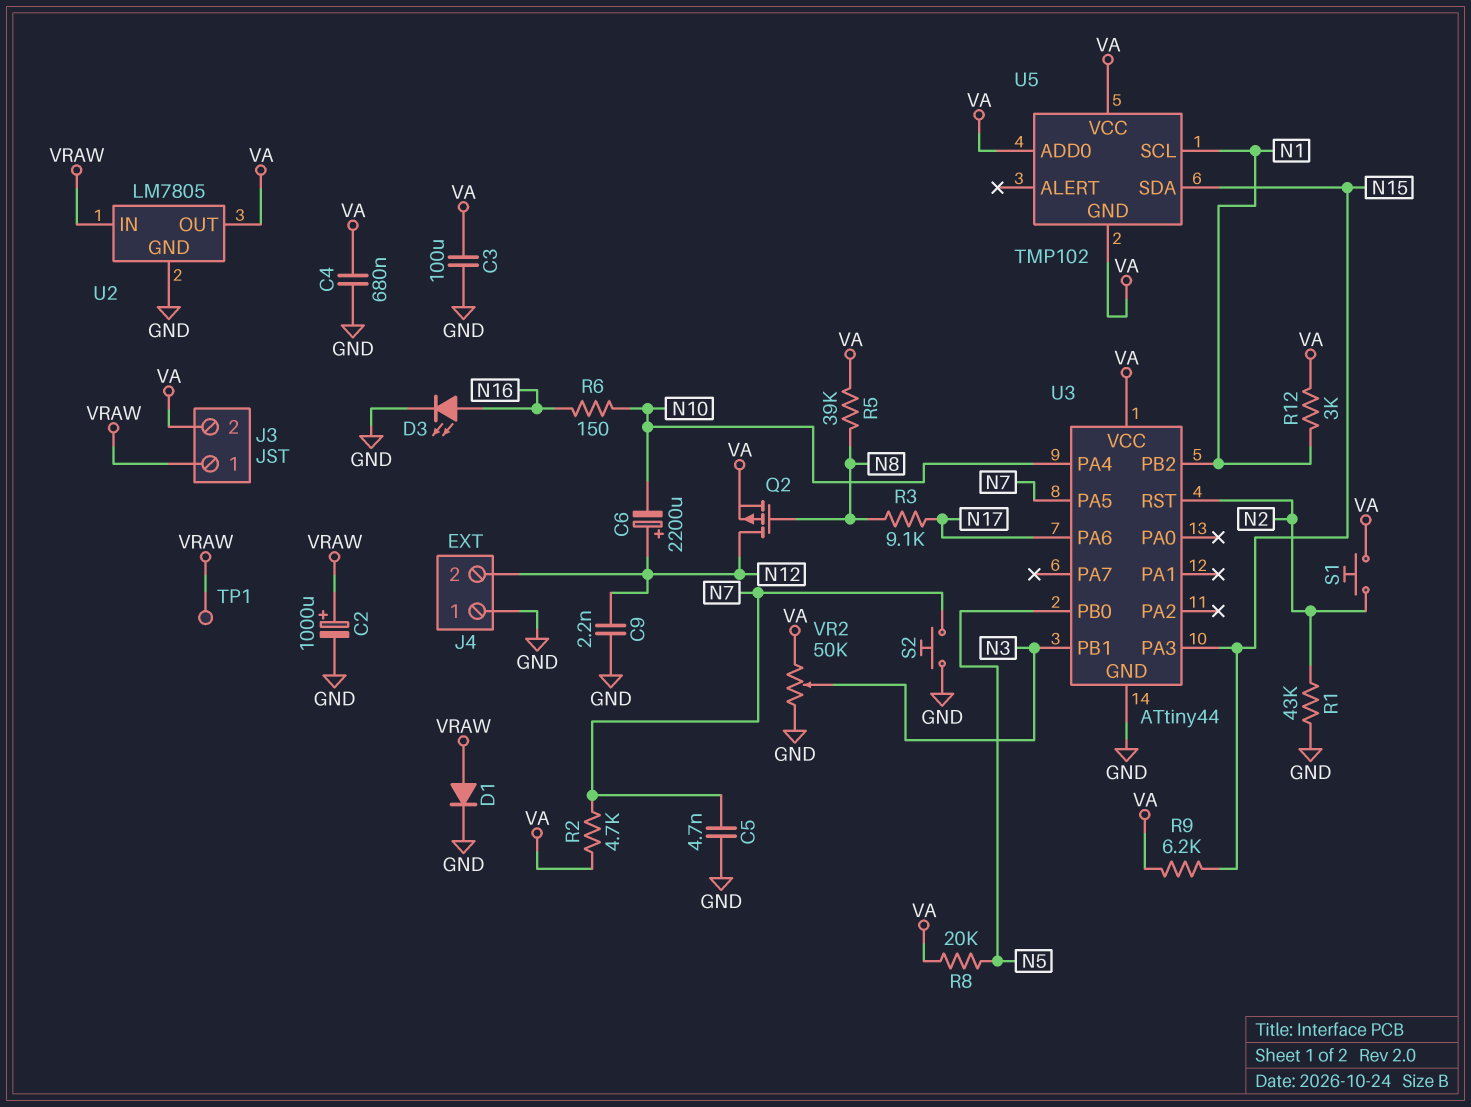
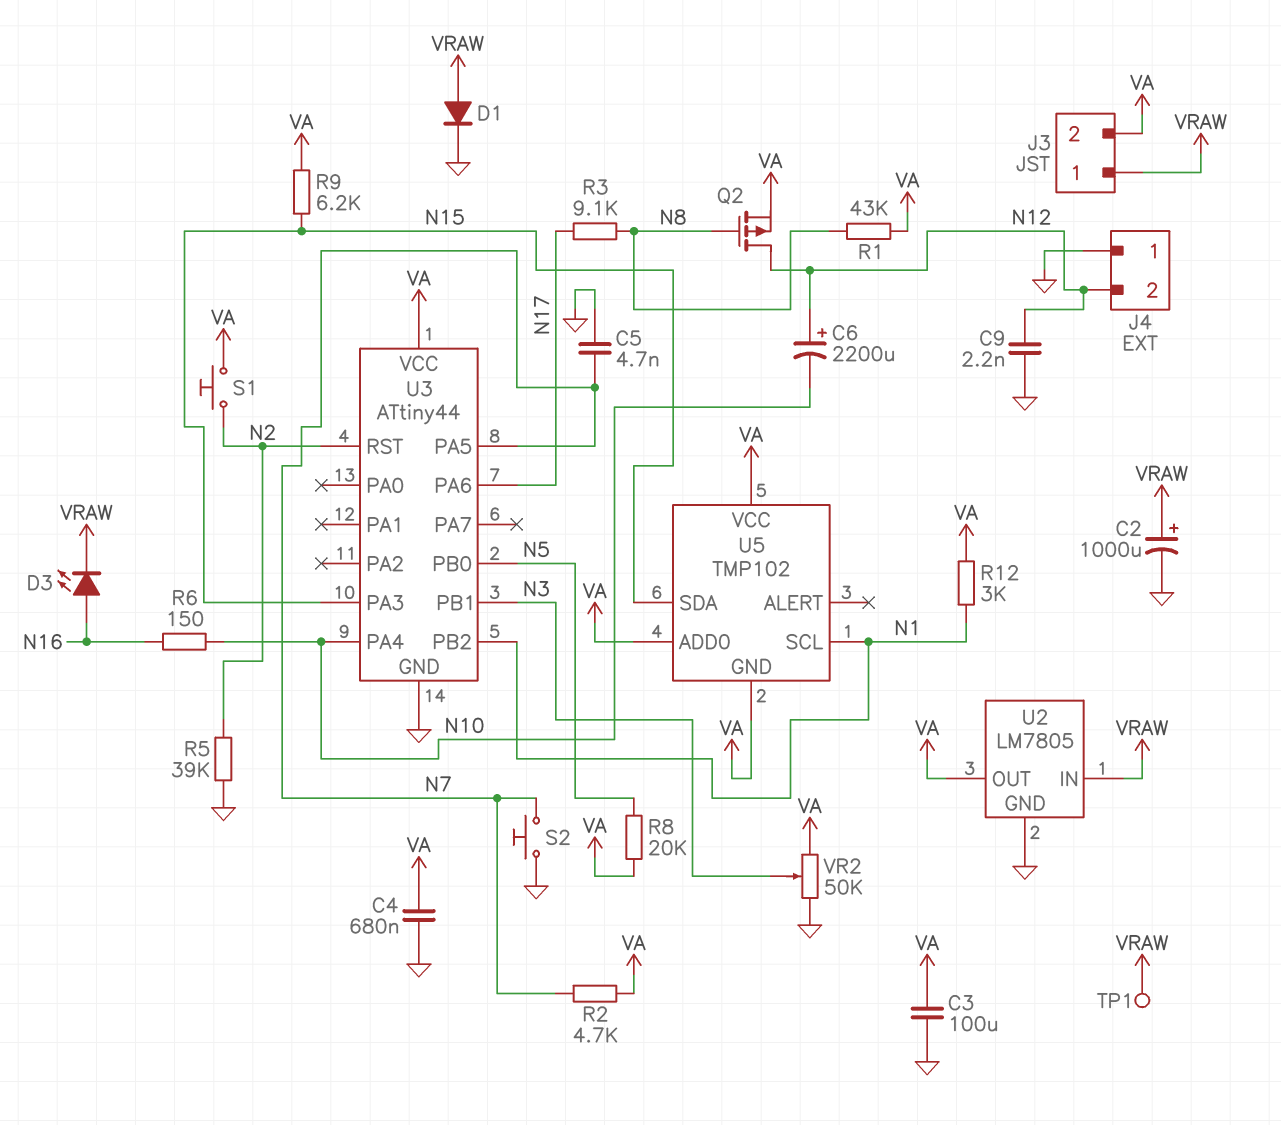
D3: LED (A N16, K GND) -> LED (A N16, K VRAW)
R1: 43k (GND, N2) -> 43k (N8, VA)
R5: 39k (N8, VA) -> 39k (GND, N2)

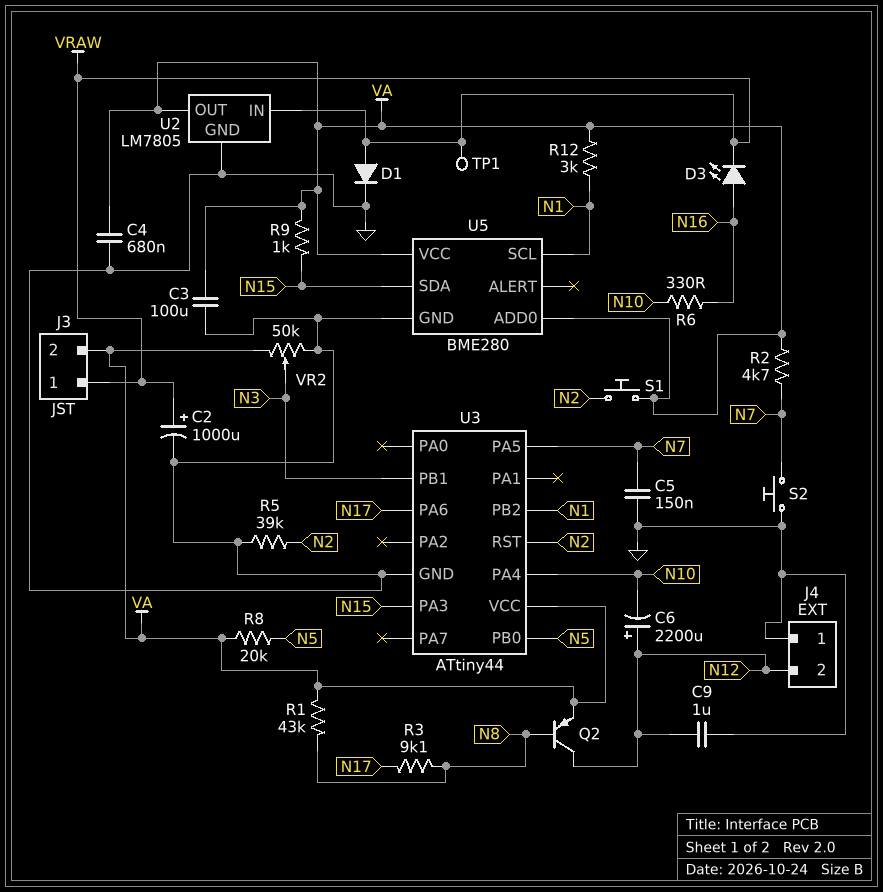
C5: 4.7nF (GND, N7) -> 150nF (GND, N7)
C9: 2.2nF (GND, N12) -> 1uF (GND, N12)
Q2: PMOS (G N8, D N12, S VA) -> PNP (B N8, C N12, E VA)
R6: 150 (N10, N16) -> 330 (N10, N16)
R9: 6.2k (N15, VA) -> 1k (N15, VA)
U5: TMP102 -> BME280
U5 pin GND: VA -> GND

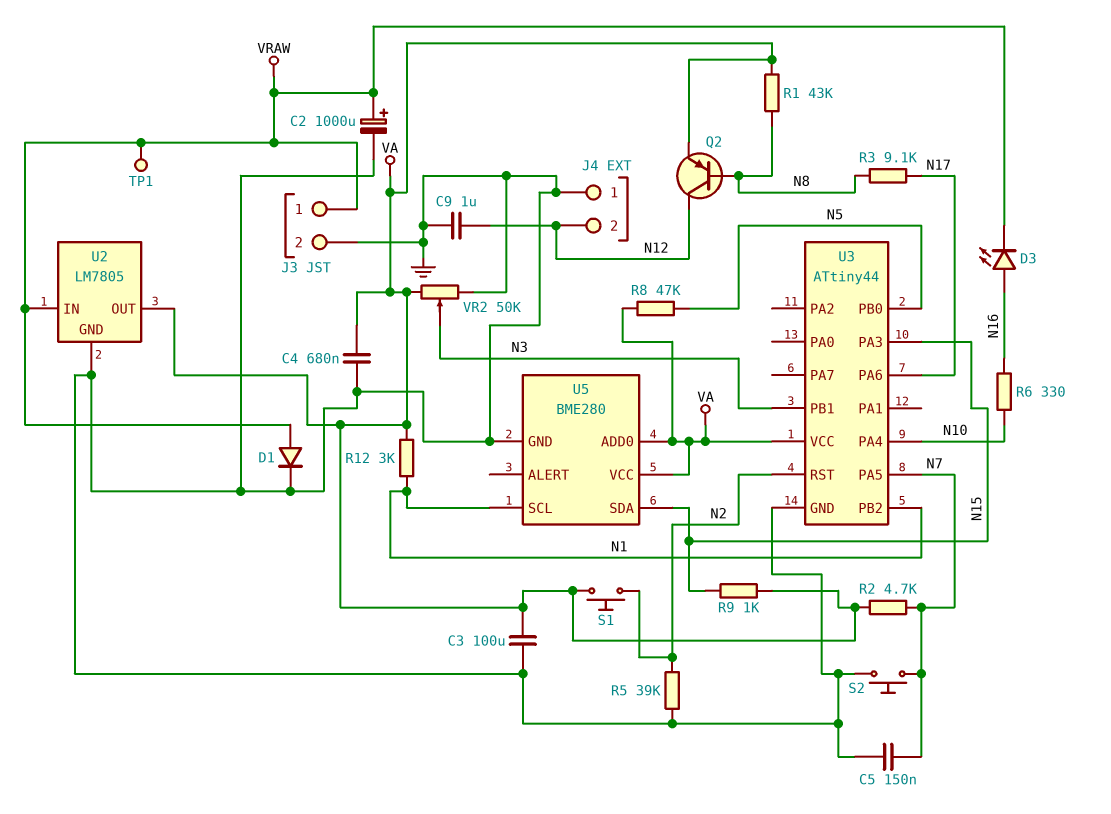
C6: 2200uF (plus N12, minus N10) -> none
J3 pin 2: VA -> GND
R8: 20k (N5, VA) -> 47k (N5, VA)

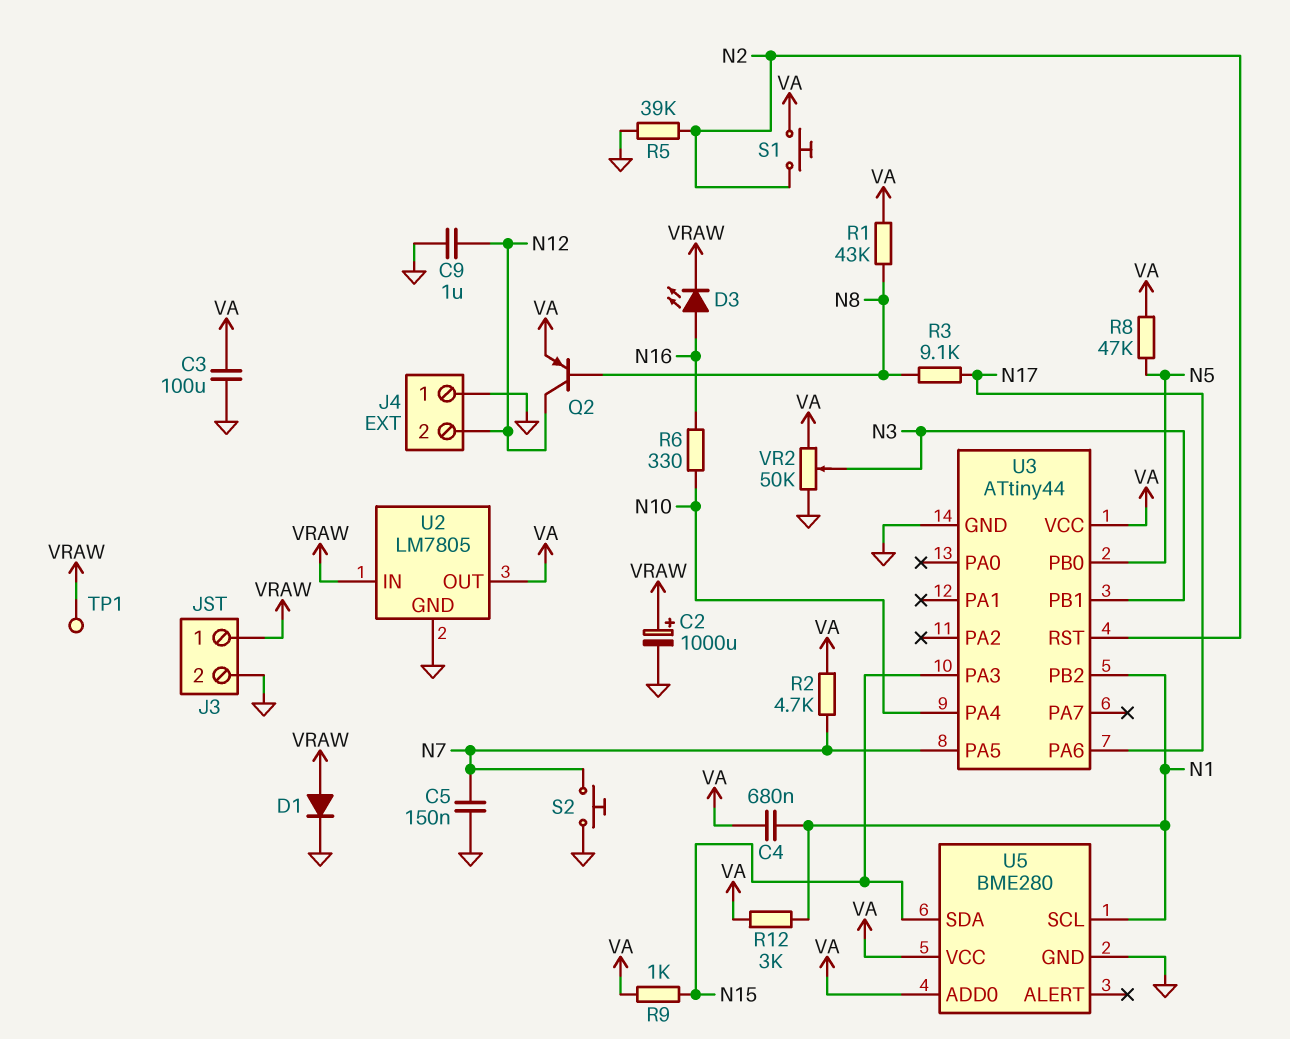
C4: 680nF (GND, VA) -> 680nF (N1, VA)

